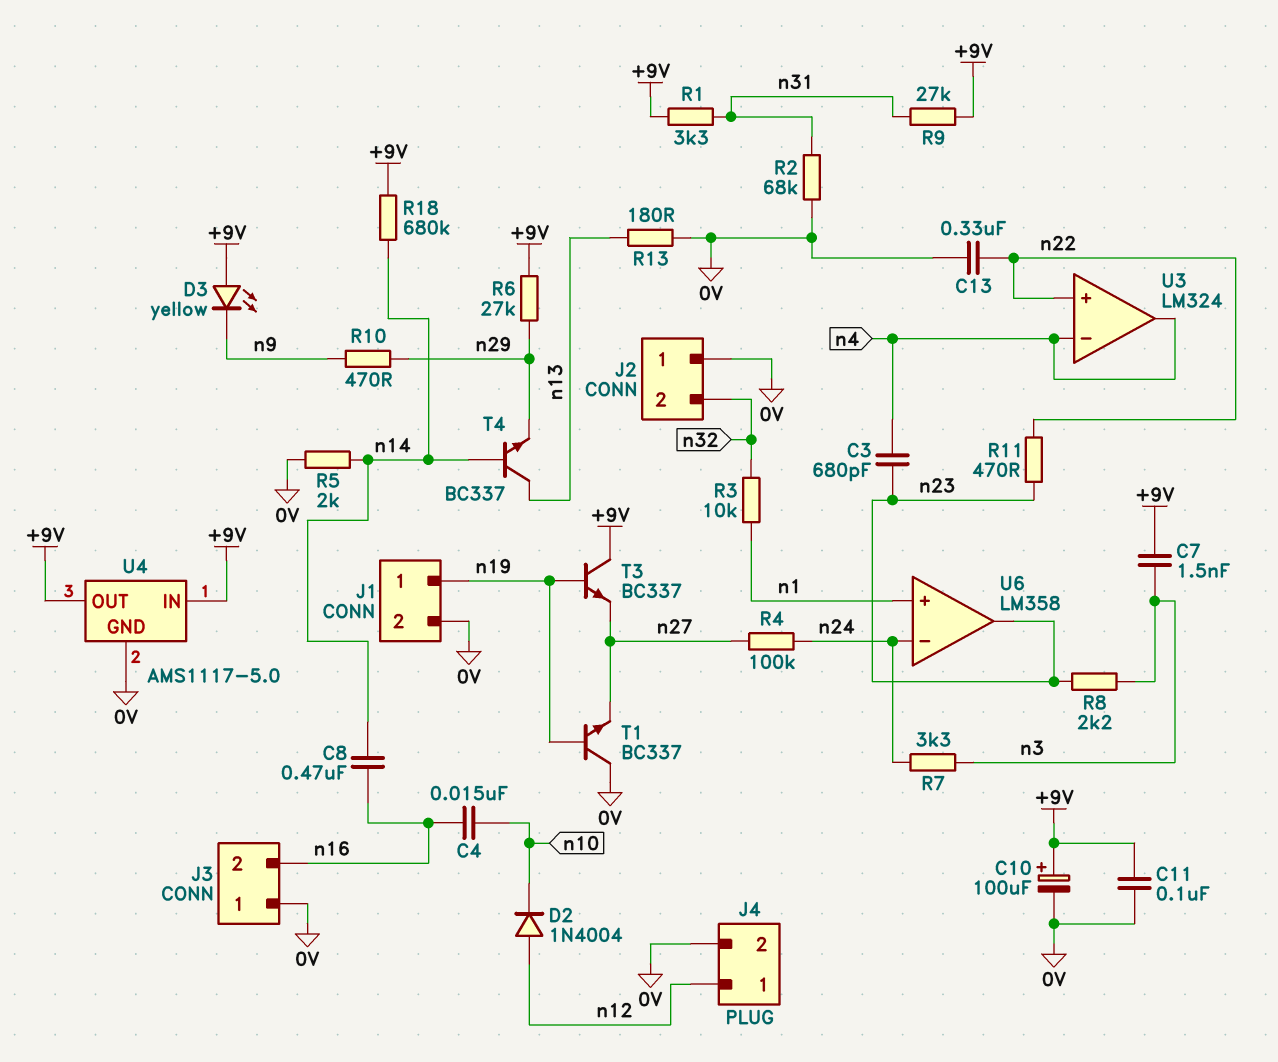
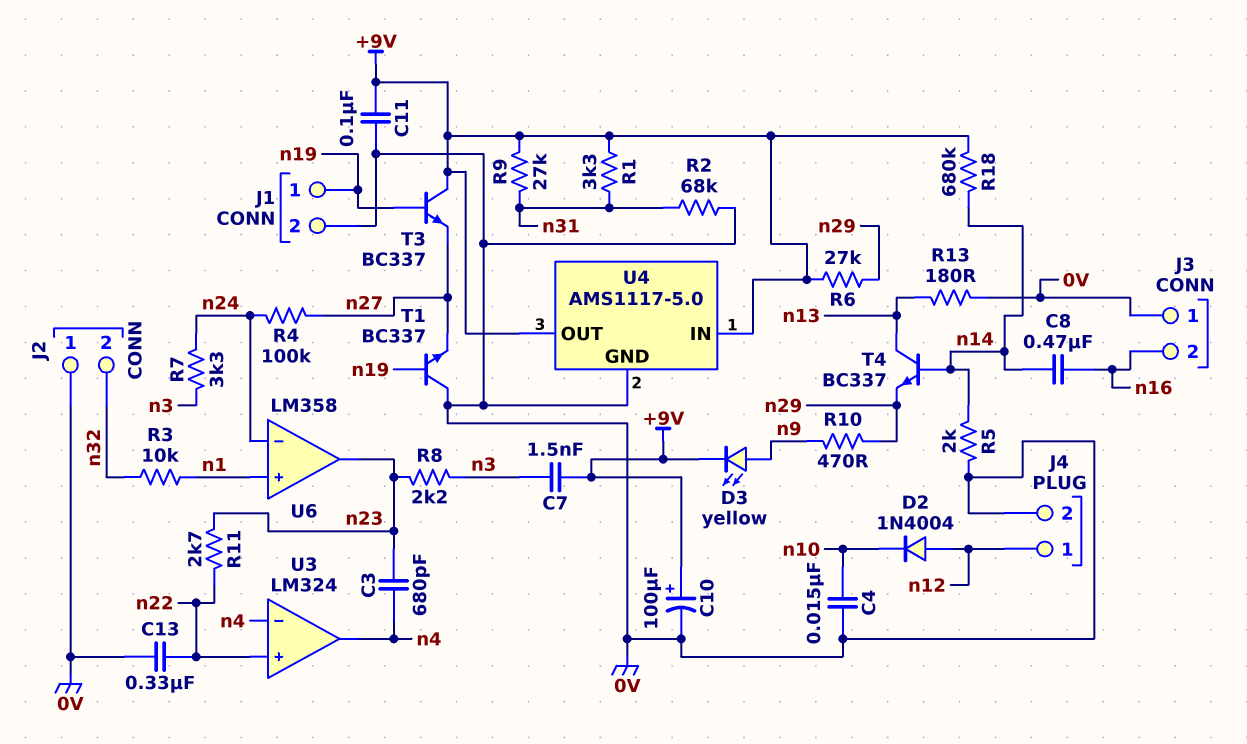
C4: 15nF (n10, n16) -> 15nF (0V, n10)
D3: LED yellow (A +9V, K n9) -> LED yellow (A n9, K +9V)
R11: 470 (n22, n23) -> 2.7k (n22, n23)

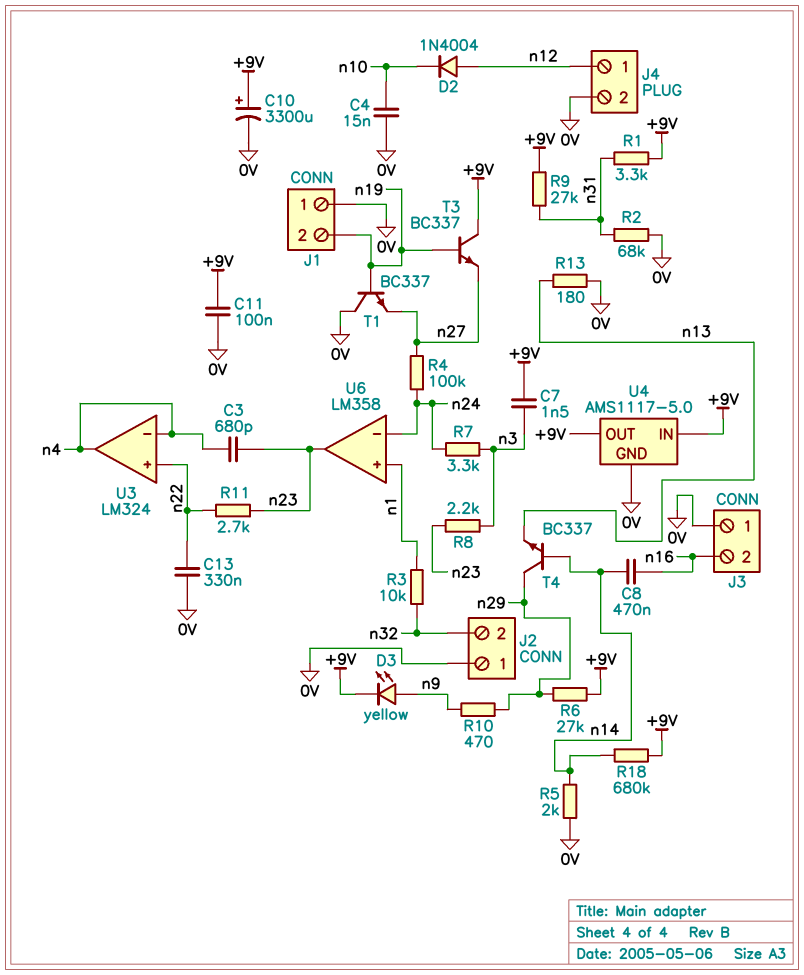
C10: 100uF (plus +9V, minus 0V) -> 3300uF (plus +9V, minus 0V)
J1 pin 1: n19 -> 0V
J1 pin 2: 0V -> n19
T4: NPN BC337 (B n14, C n13, E n29) -> NPN BC337 (B n14, C n29, E n13)

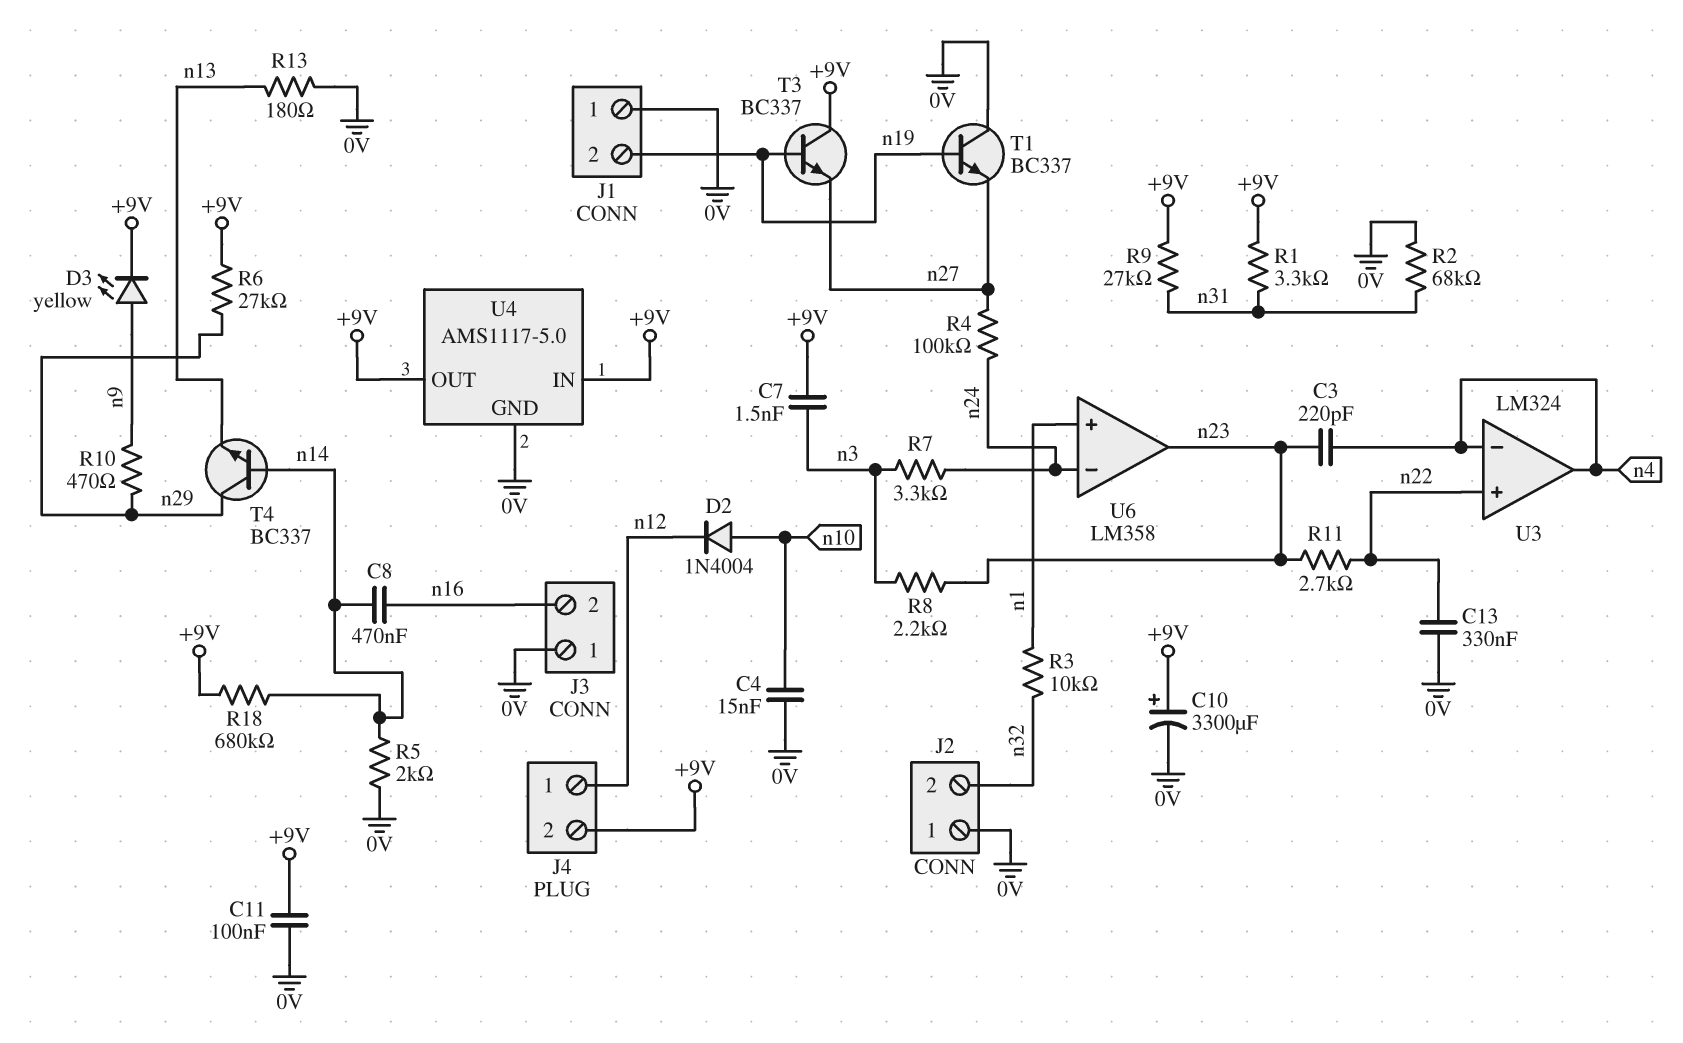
C3: 680pF (n4, n23) -> 220pF (n4, n23)
D2: diode 1N4004 (A n12, K n10) -> diode 1N4004 (A n10, K n12)
J4 pin 2: 0V -> +9V

